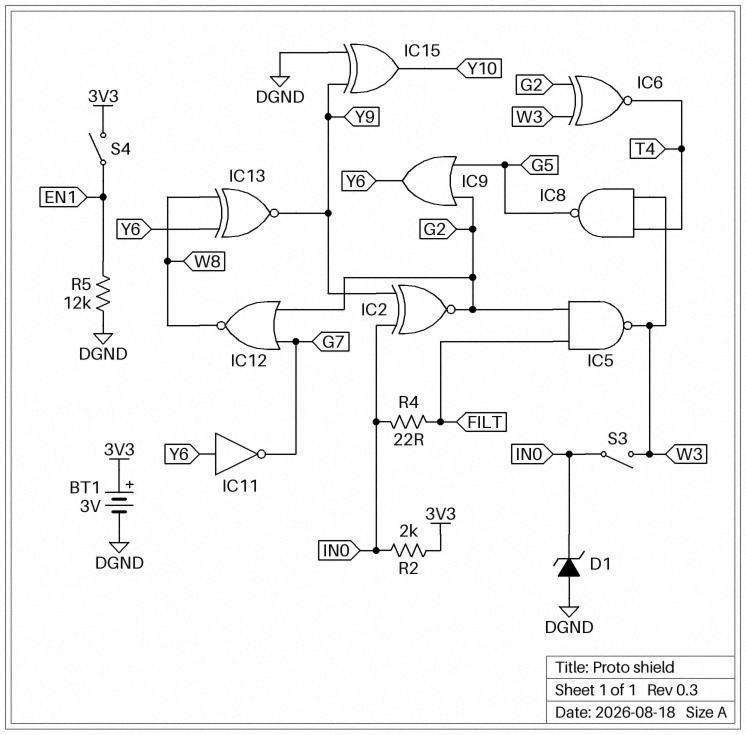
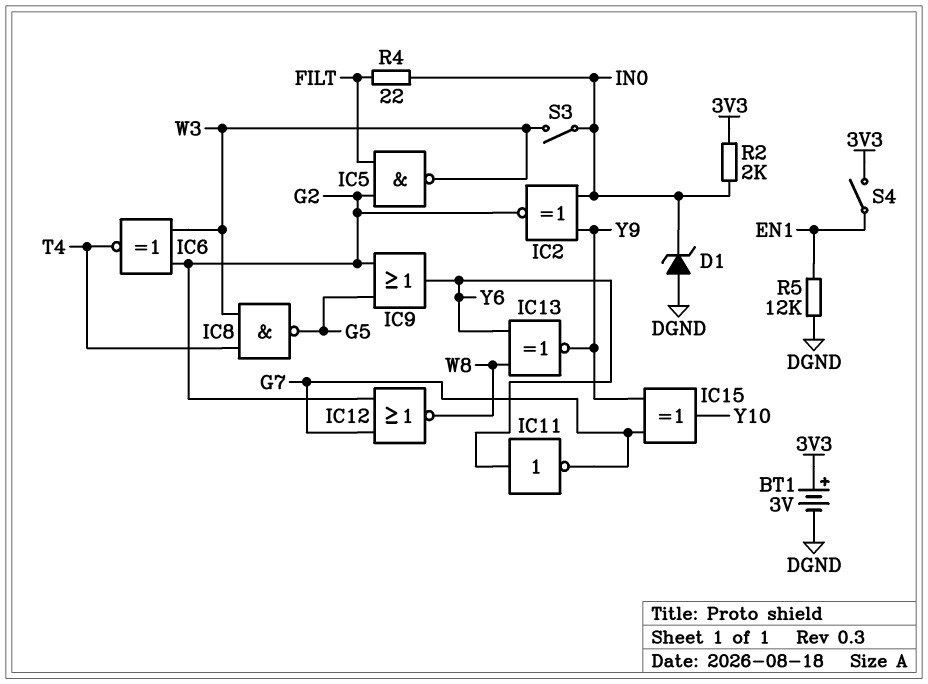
IC15: XOR (in DGND, in Y9, out Y10) -> XOR (in G7, in Y9, out Y10)

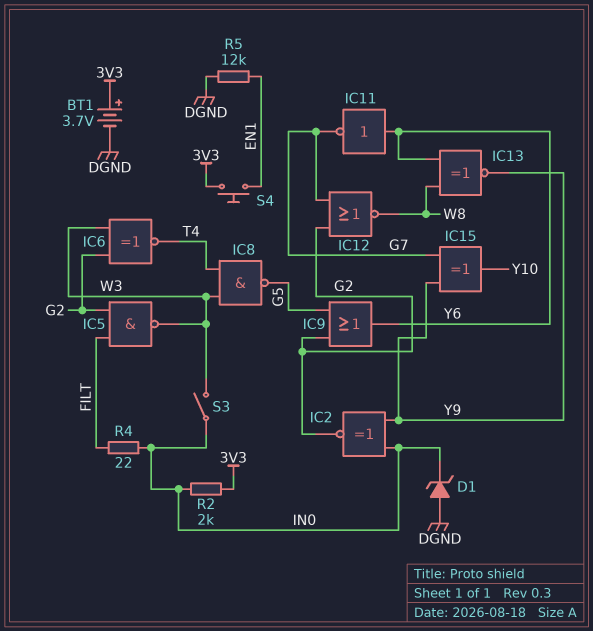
BT1: 3V (plus 3V3, minus DGND) -> 3.7V (plus 3V3, minus DGND)
S4: switch (3V3, EN1) -> button (3V3, EN1)

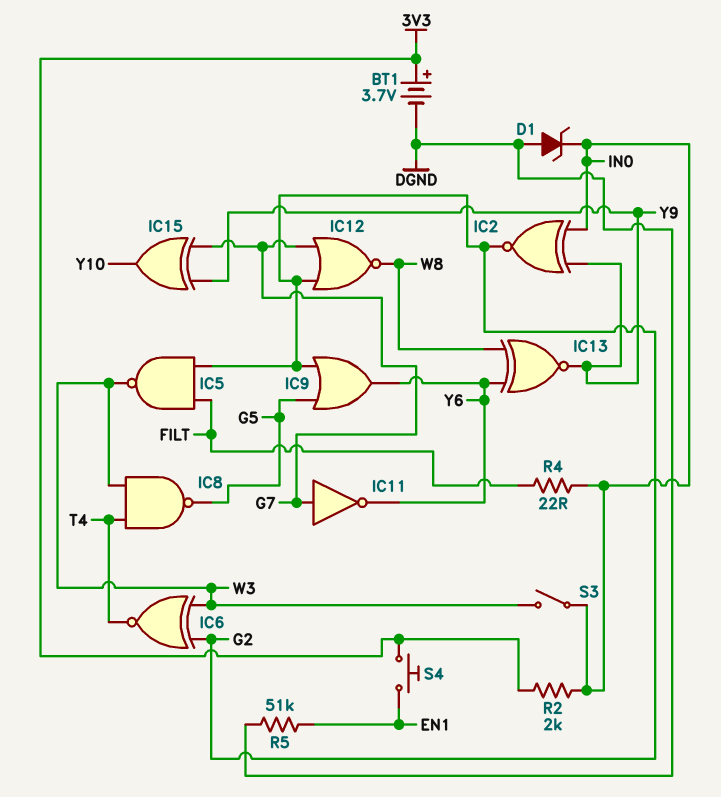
IC11: NOT (in Y6, out G7) -> NOT (in G7, out Y6)
R5: 12k (DGND, EN1) -> 51k (DGND, EN1)

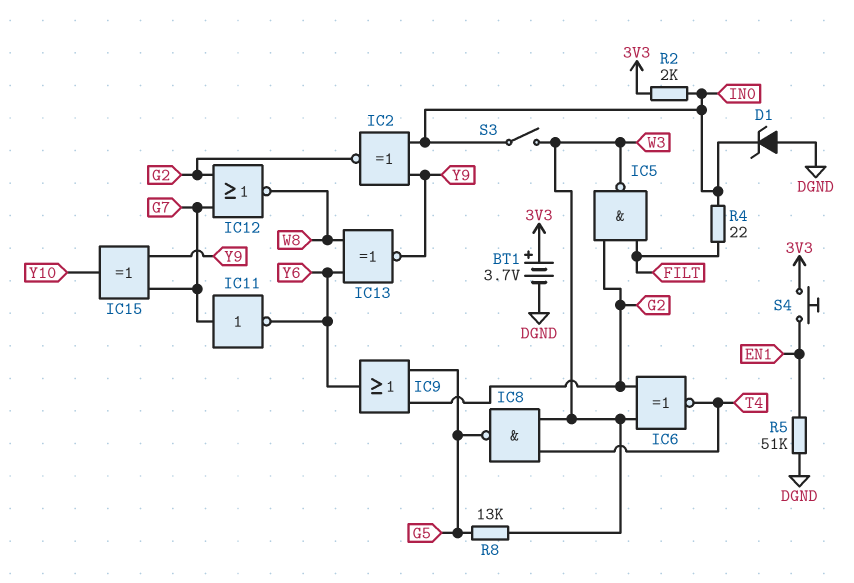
R8: none -> 13k (G5, W3)

